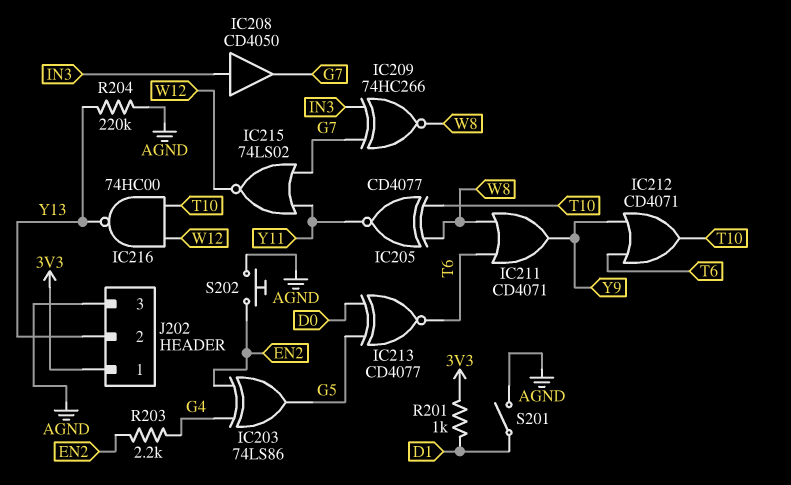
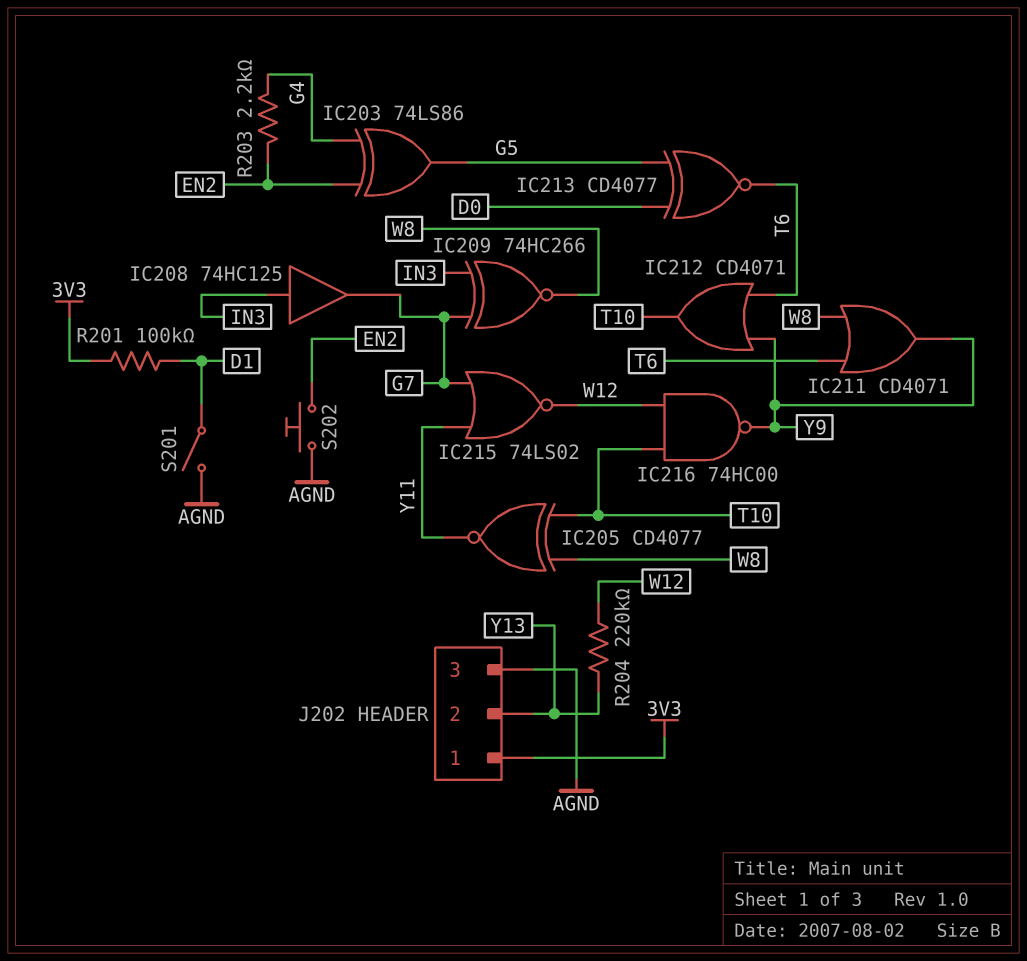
IC208: buffer CD4050 (in IN3, out G7) -> buffer 74HC125 (in IN3, out G7)
IC216: NAND 74HC00 (in T10, in W12, out Y13) -> NAND 74HC00 (in T10, in W12, out Y9)
R201: 1k (3V3, D1) -> 100k (3V3, D1)
R204: 220k (AGND, Y13) -> 220k (W12, Y13)

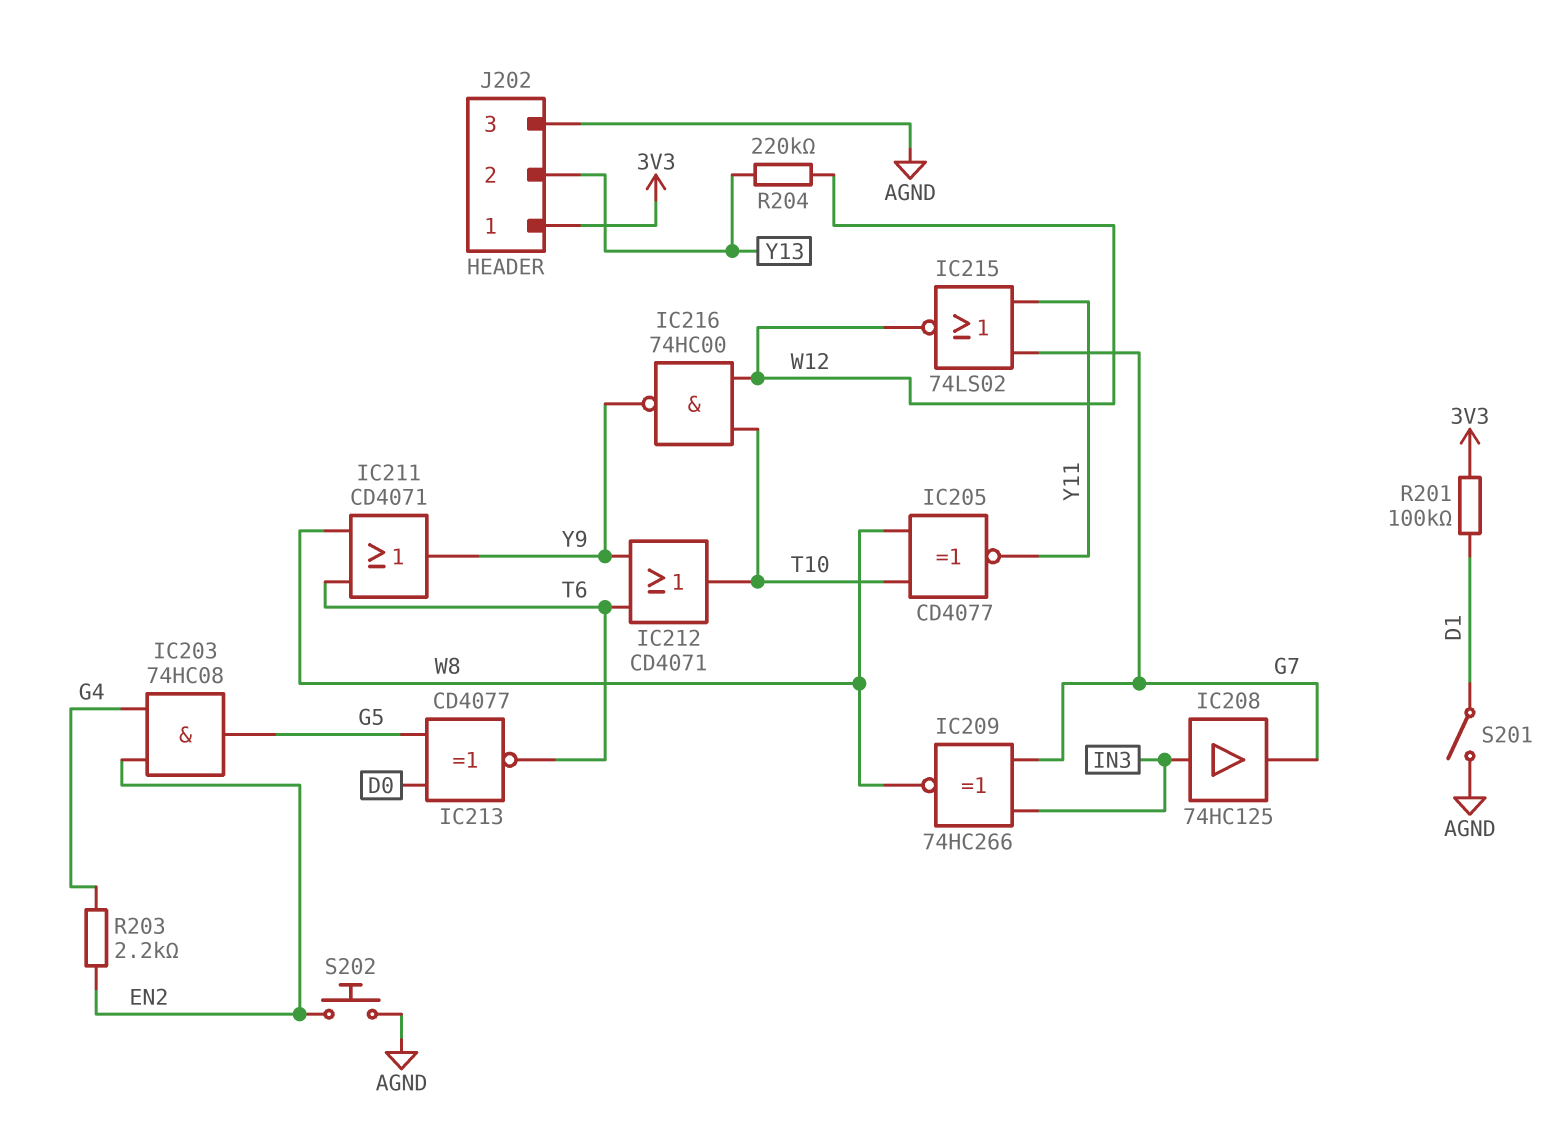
IC203: XOR 74LS86 (in EN2, in G4, out G5) -> AND 74HC08 (in EN2, in G4, out G5)

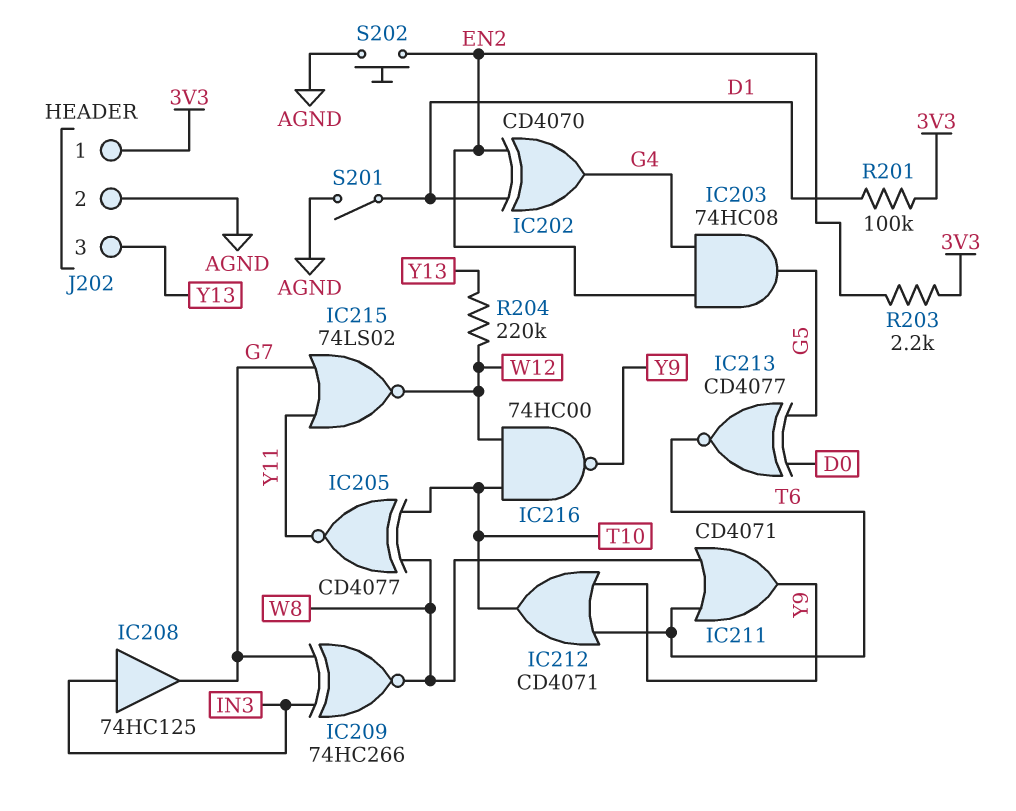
IC202: none -> XOR CD4070 (in D1, in EN2, out G4)
J202 pin 2: Y13 -> AGND
J202 pin 3: AGND -> Y13
R203: 2.2k (EN2, G4) -> 2.2k (3V3, EN2)

